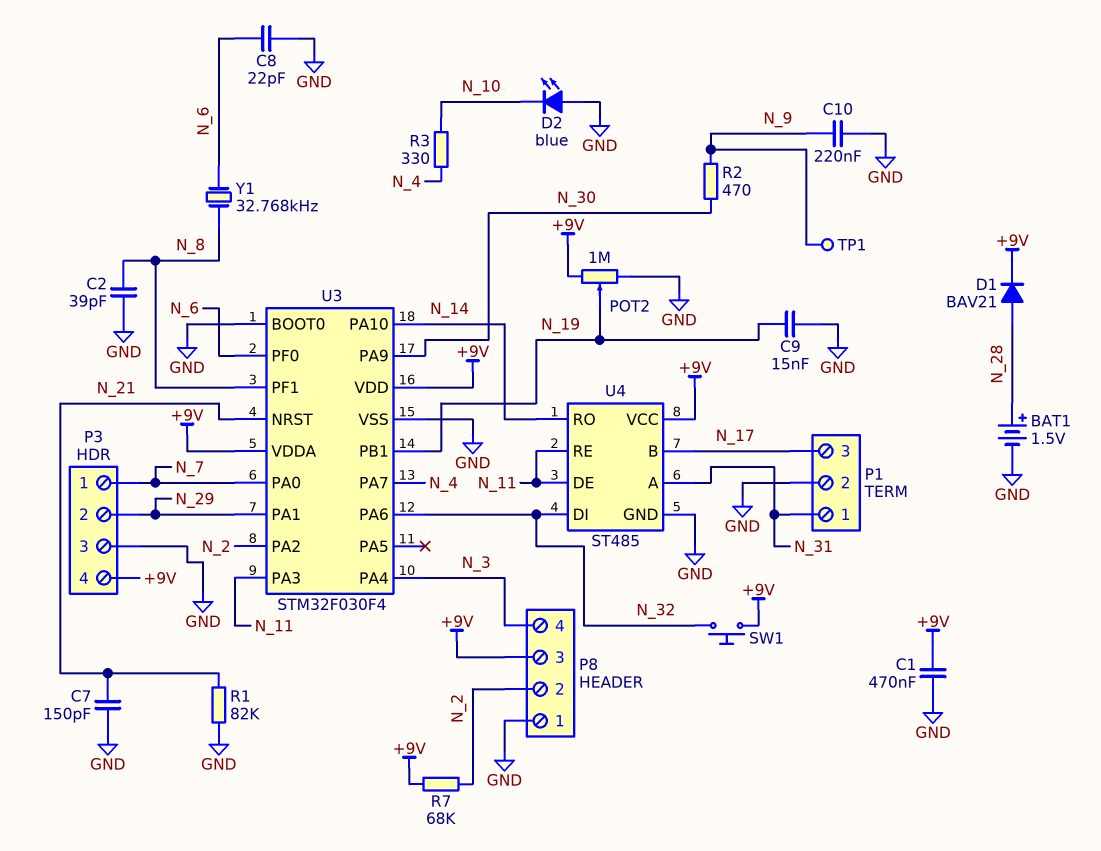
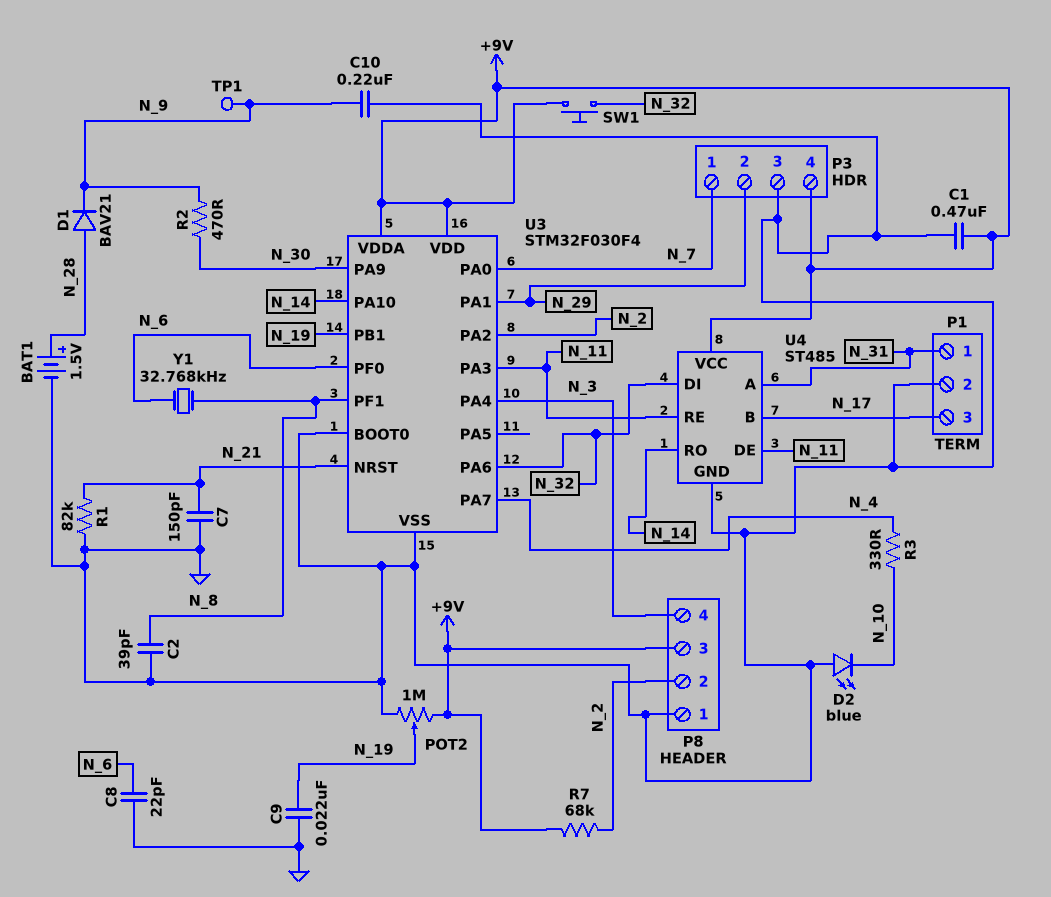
C9: 15nF (GND, N_19) -> 22nF (GND, N_19)
D1: diode BAV21 (A N_28, K +9V) -> diode BAV21 (A N_28, K N_9)

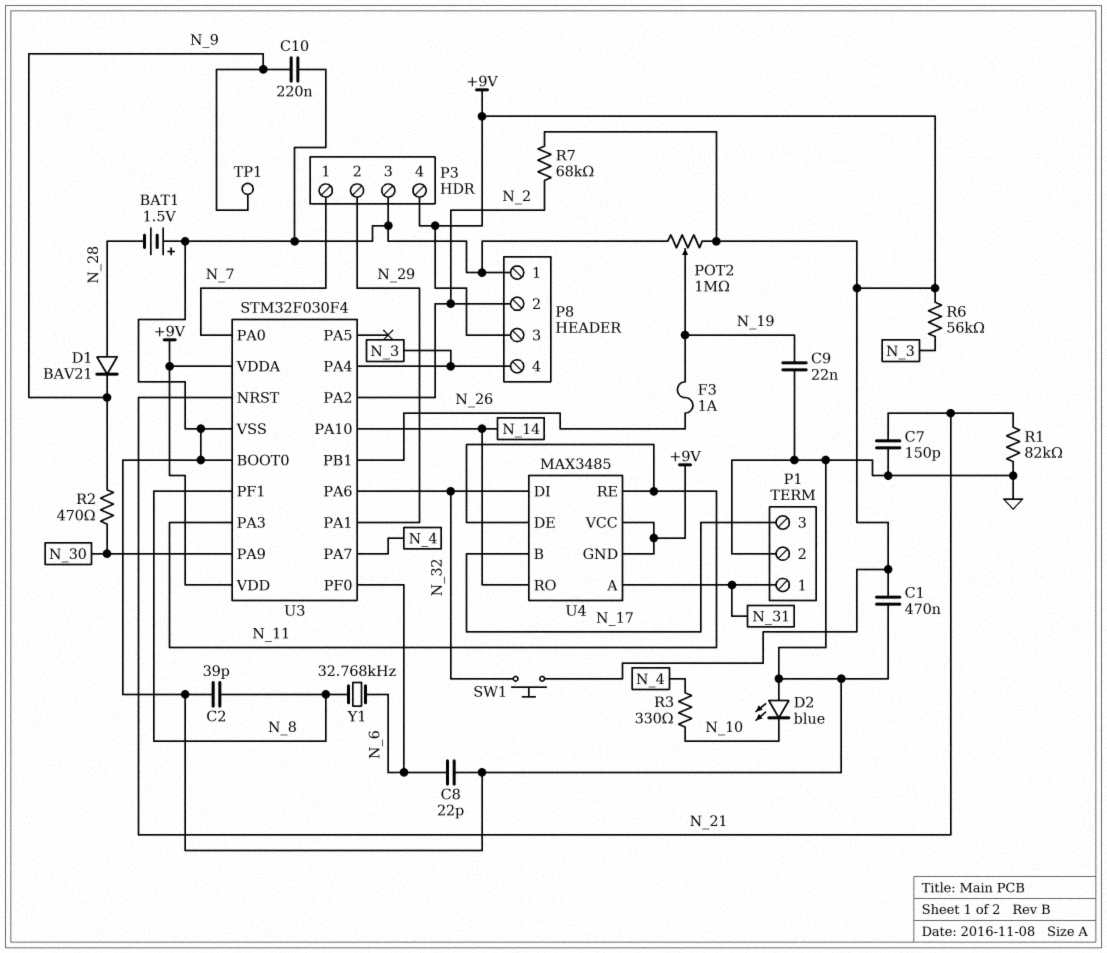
BAT1: 1.5V (plus N_28, minus GND) -> 1.5V (plus GND, minus N_28)
F3: none -> 1A (N_19, N_26)
R6: none -> 56k (+9V, N_3)
U3 pin PB1: N_19 -> N_26
U4: ST485 -> MAX3485
U4 pin GND: GND -> +9V

